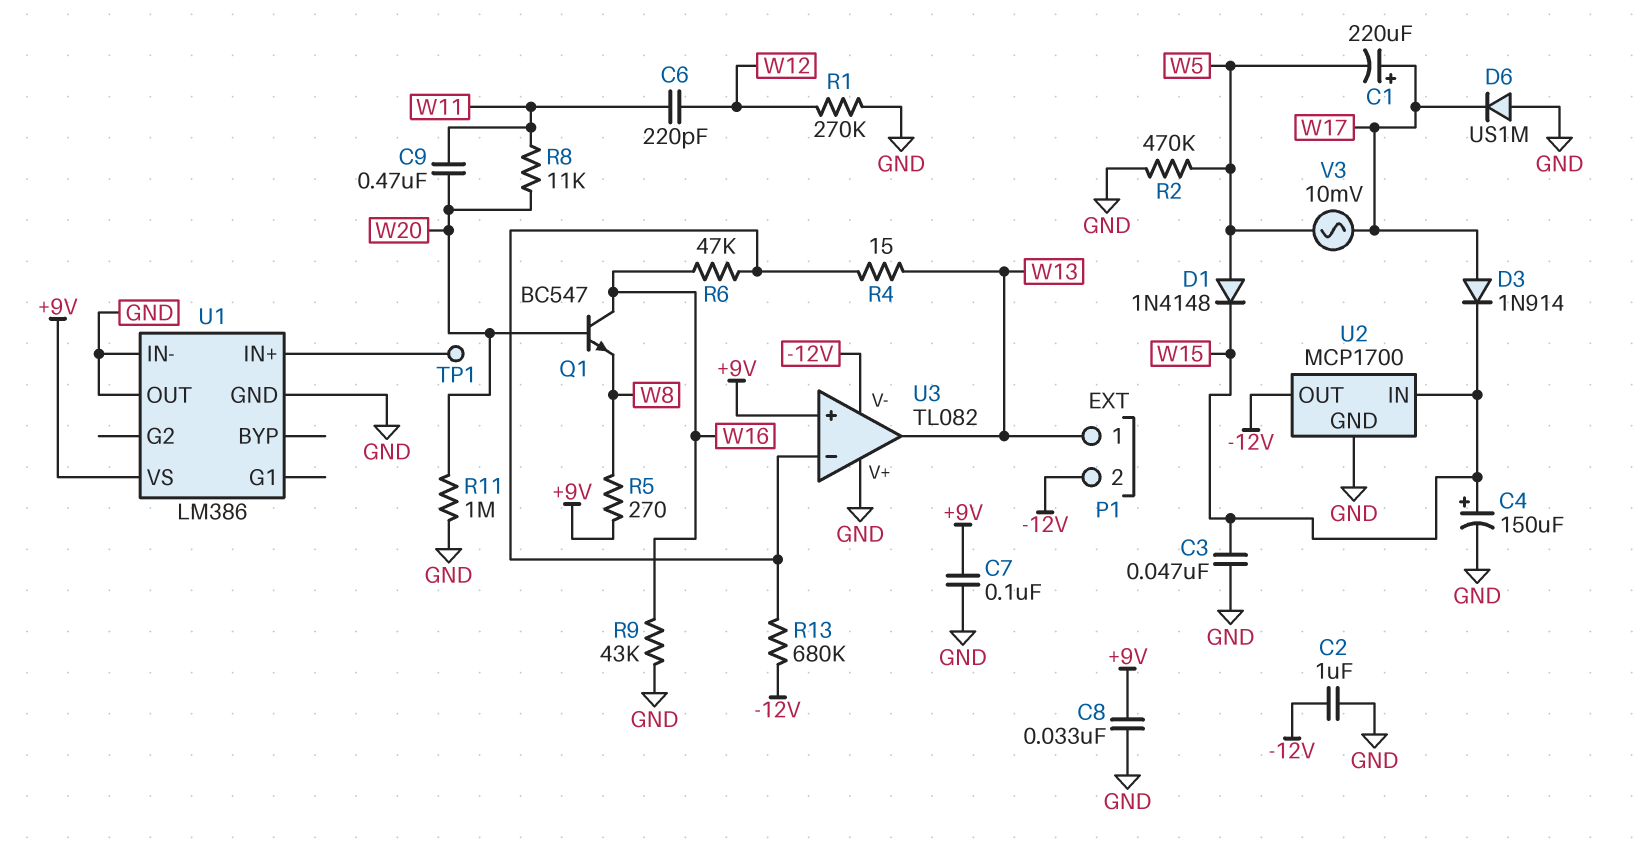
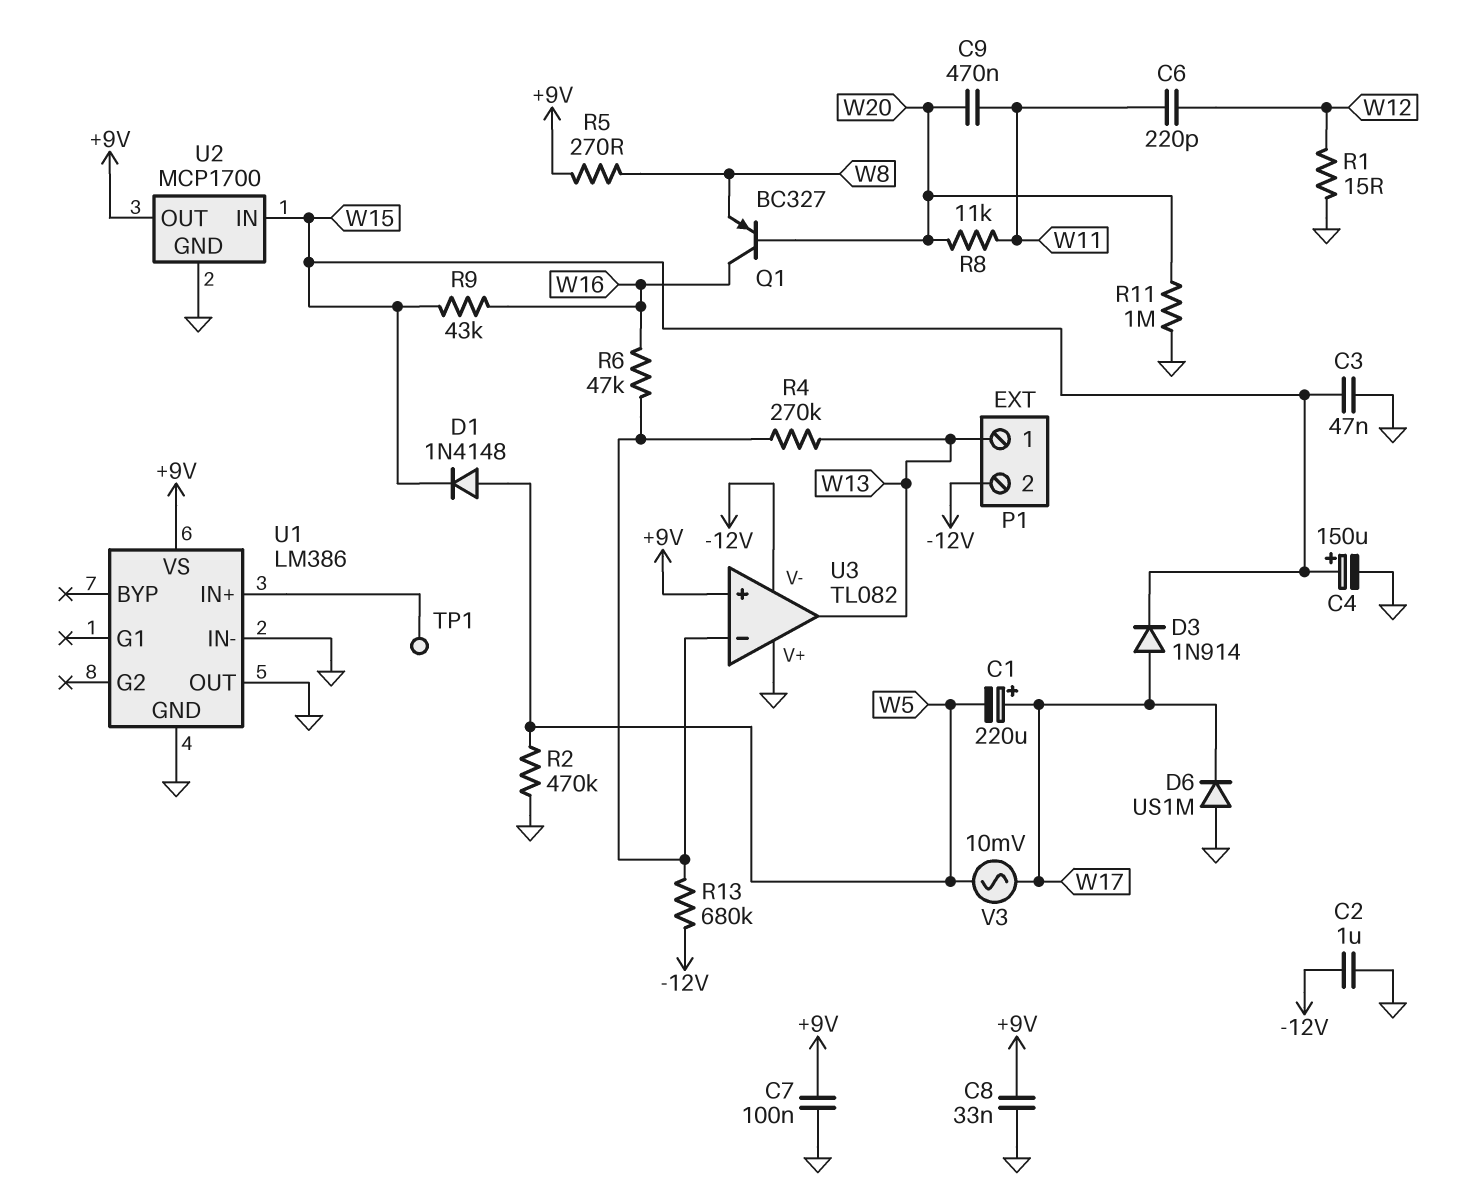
Q1: NPN BC547 (B W20, C W16, E W8) -> PNP BC327 (B W20, C W16, E W8)
R1: 270k (GND, W12) -> 15 (GND, W12)
R4: 15 (U3/in-, W13) -> 270k (U3/in-, W13)
R9: 43k (GND, W16) -> 43k (W15, W16)
U2 pin OUT: -12V -> +9V

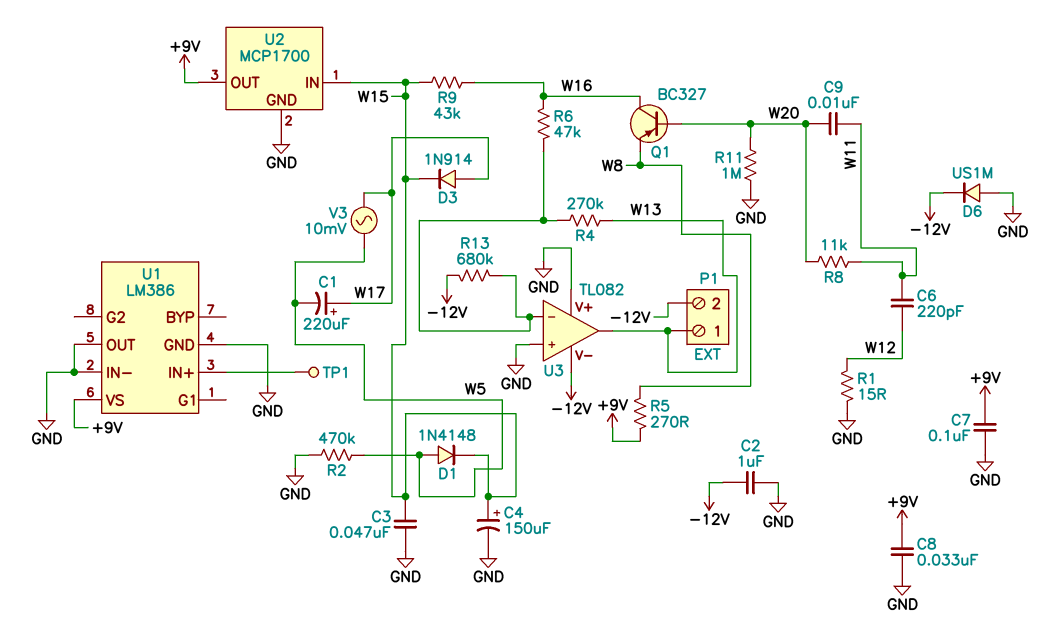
C9: 470nF (W11, W20) -> 10nF (W11, W20)
D6: diode US1M (A GND, K W17) -> diode US1M (A GND, K -12V)
U3 pin in+: +9V -> GND

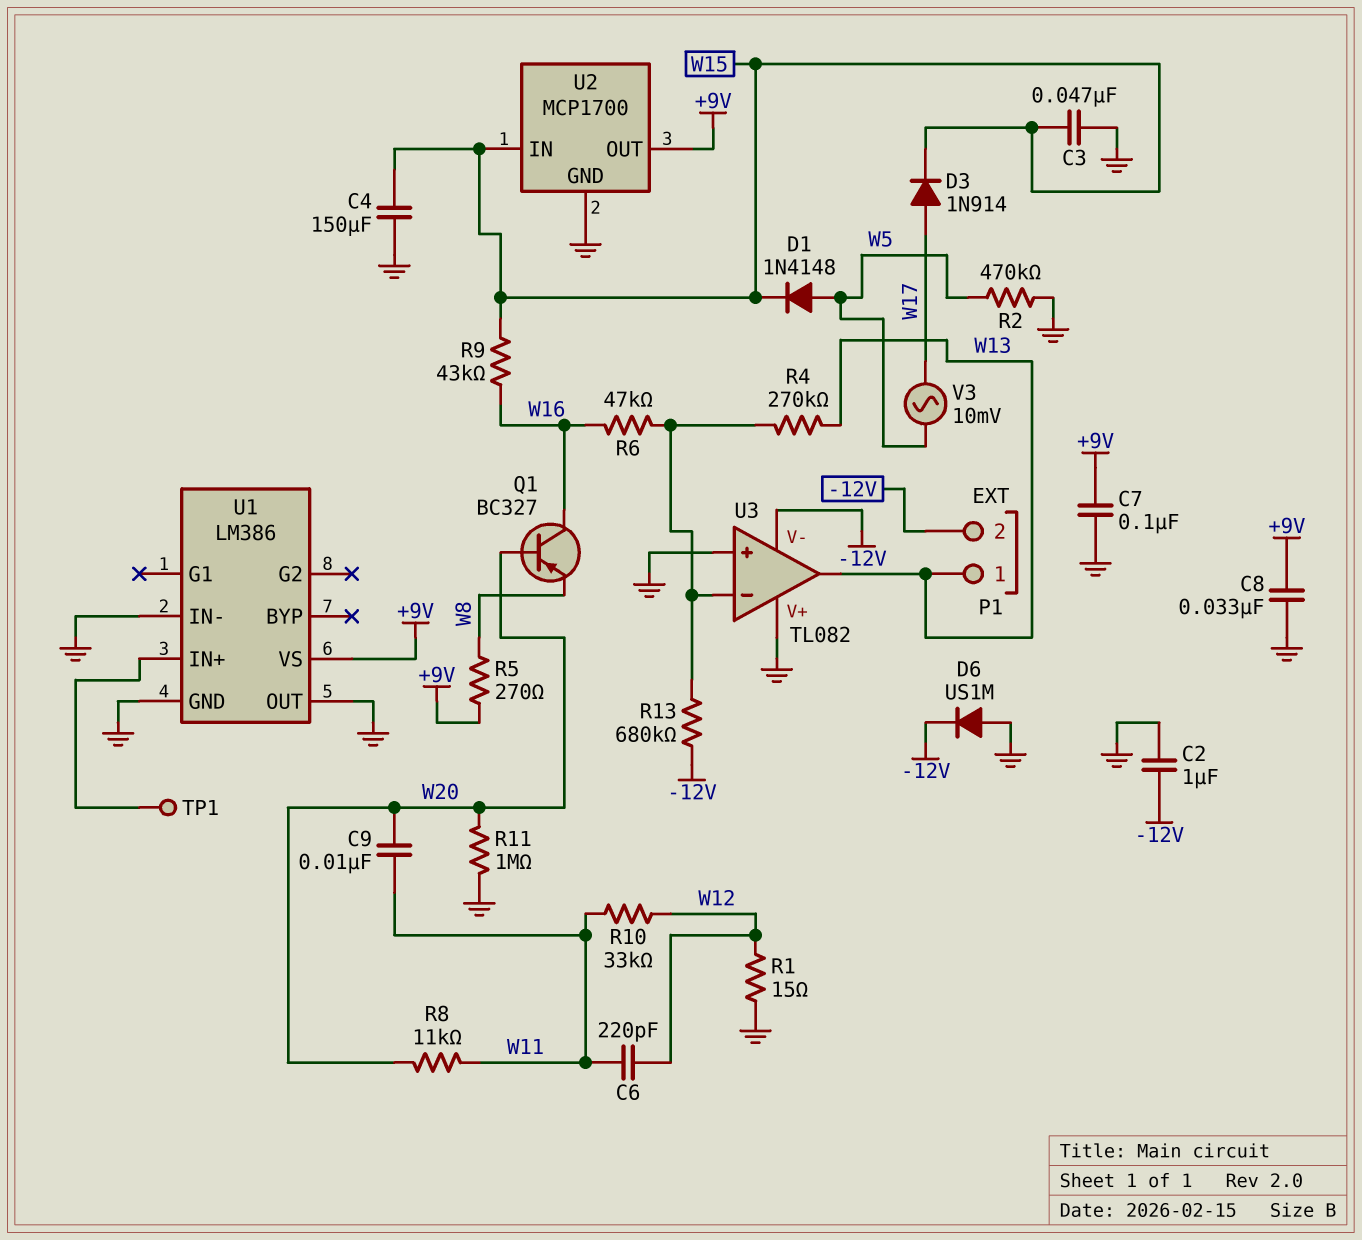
C1: 220uF (plus W17, minus W5) -> none
C4: 150uF (plus W15, minus GND) -> 150uF (GND, W15)
R10: none -> 33k (W11, W12)

